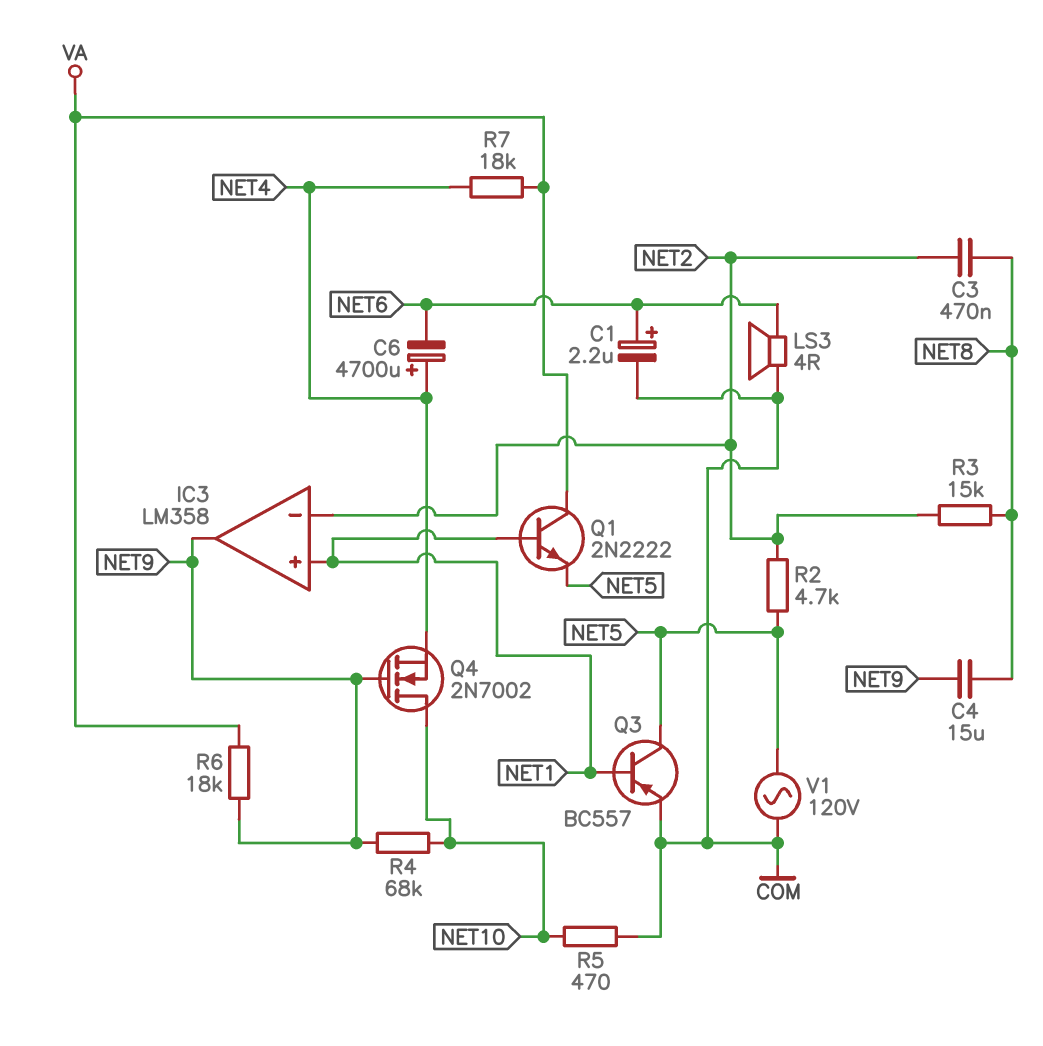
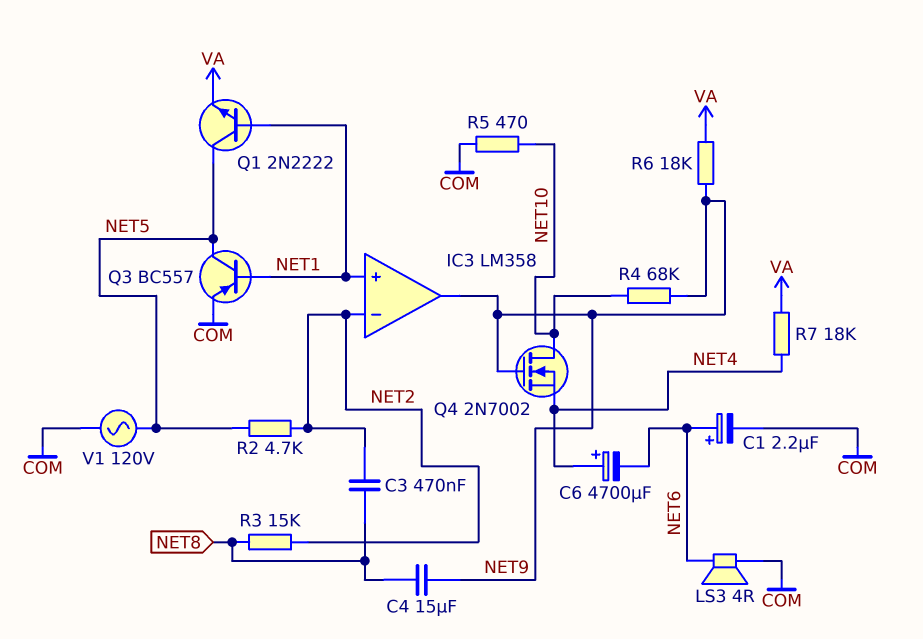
Q1: NPN 2N2222 (B NET1, C VA, E NET5) -> NPN 2N2222 (B NET1, C NET5, E VA)

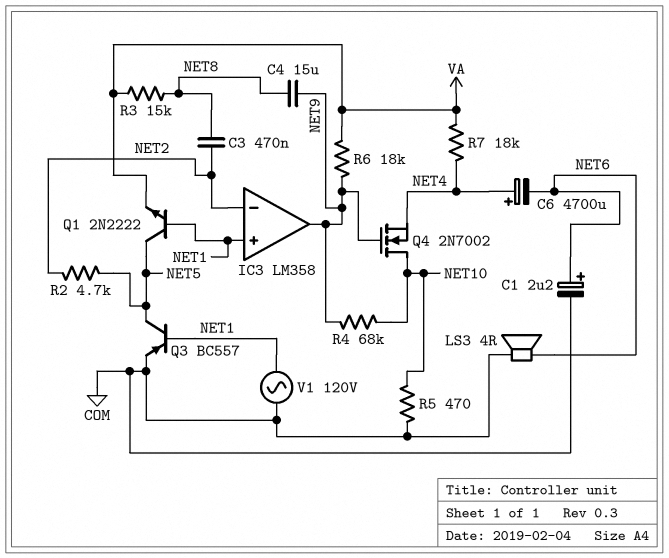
R3: 15k (NET2, NET8) -> 15k (NET8, VA)
V1: AC 120V (COM, NET5) -> AC 120V (COM, NET1)

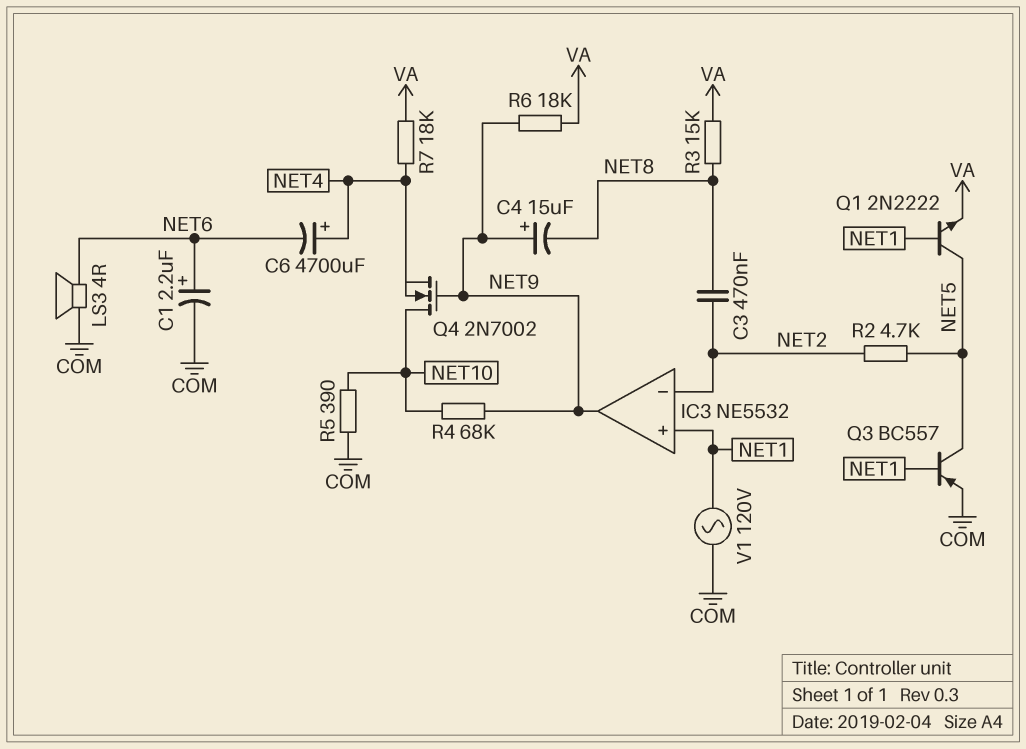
C4: 15uF (NET8, NET9) -> 15uF (plus NET9, minus NET8)
IC3: LM358 -> NE5532
R5: 470 (COM, NET10) -> 390 (COM, NET10)

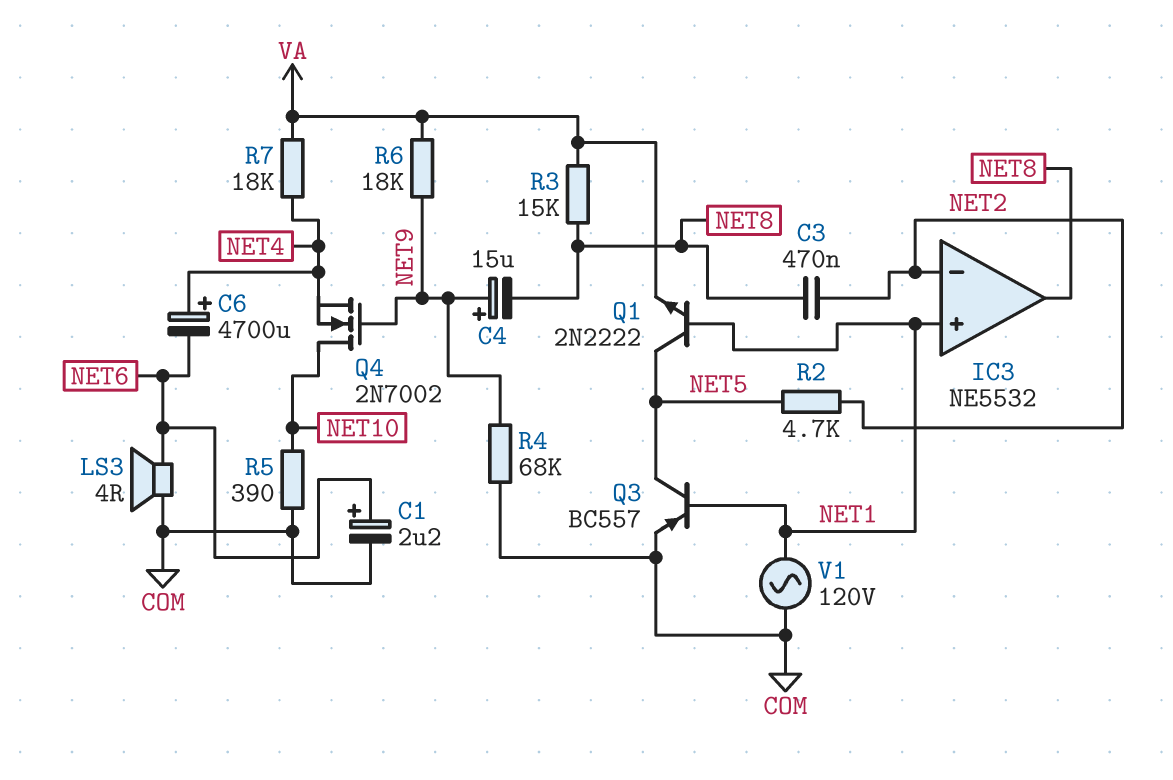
IC3 pin out: NET9 -> NET8
R4: 68k (NET9, NET10) -> 68k (COM, NET9)

